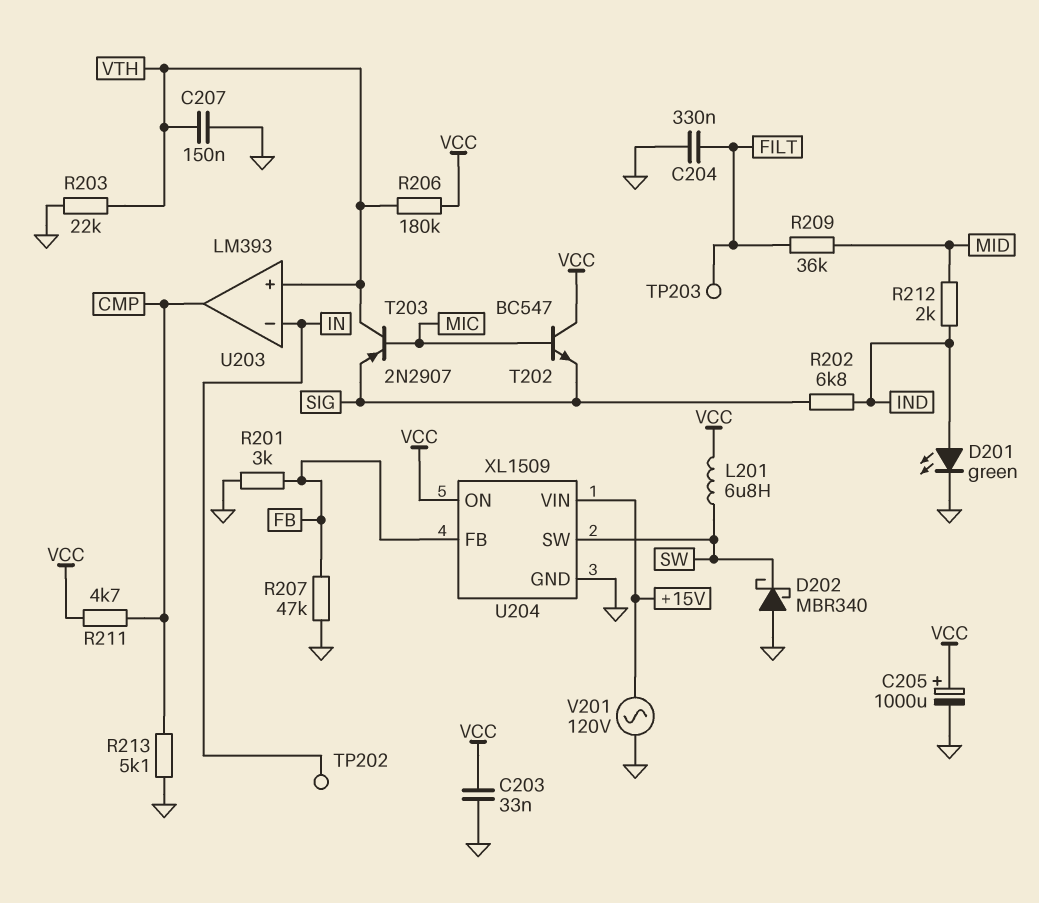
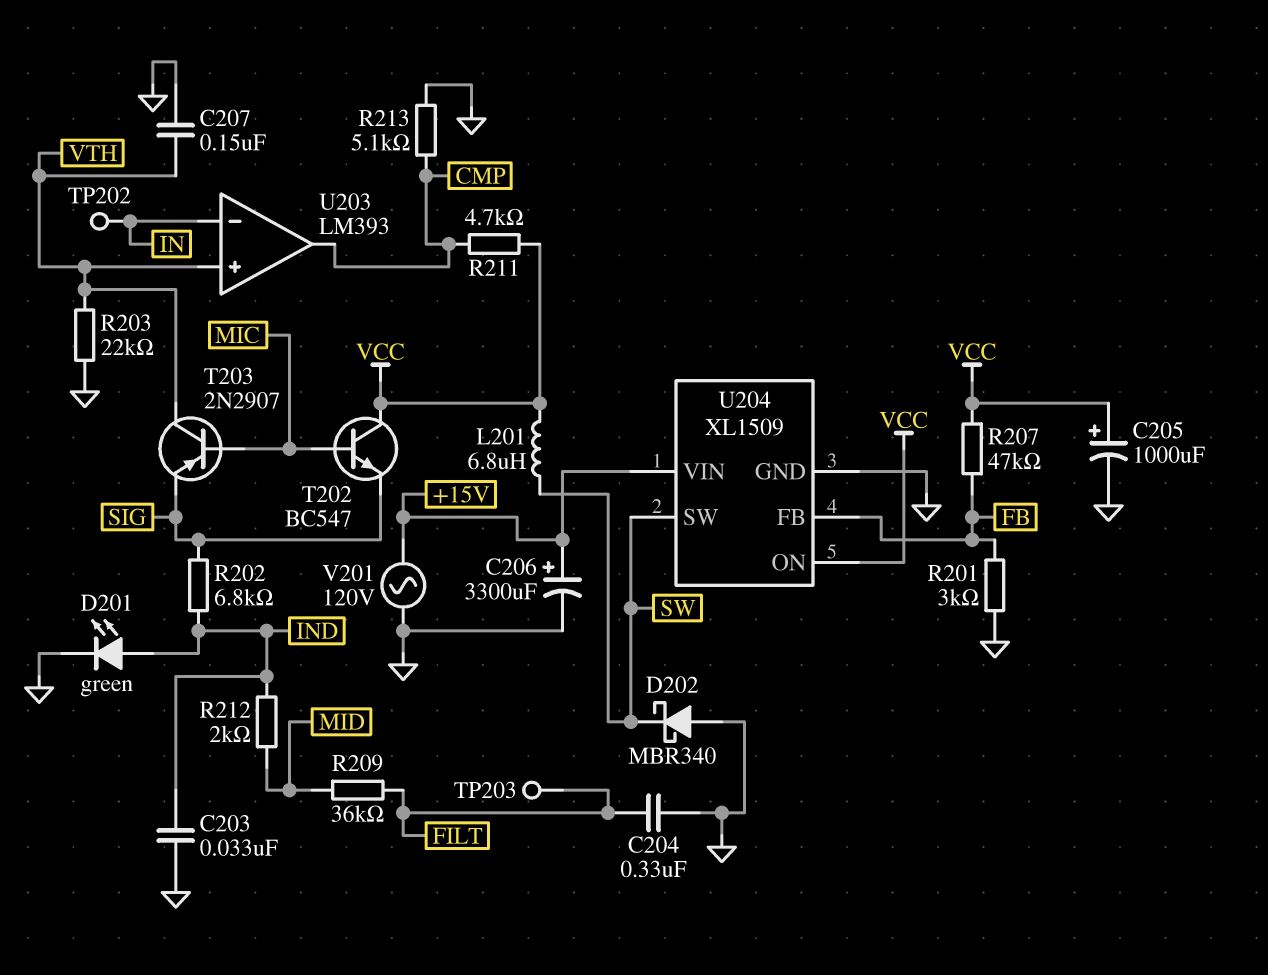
C203: 33nF (GND, VCC) -> 33nF (GND, IND)
C206: none -> 3300uF (plus +15V, minus GND)
R206: 180k (VCC, VTH) -> none
R207: 47k (FB, GND) -> 47k (FB, VCC)

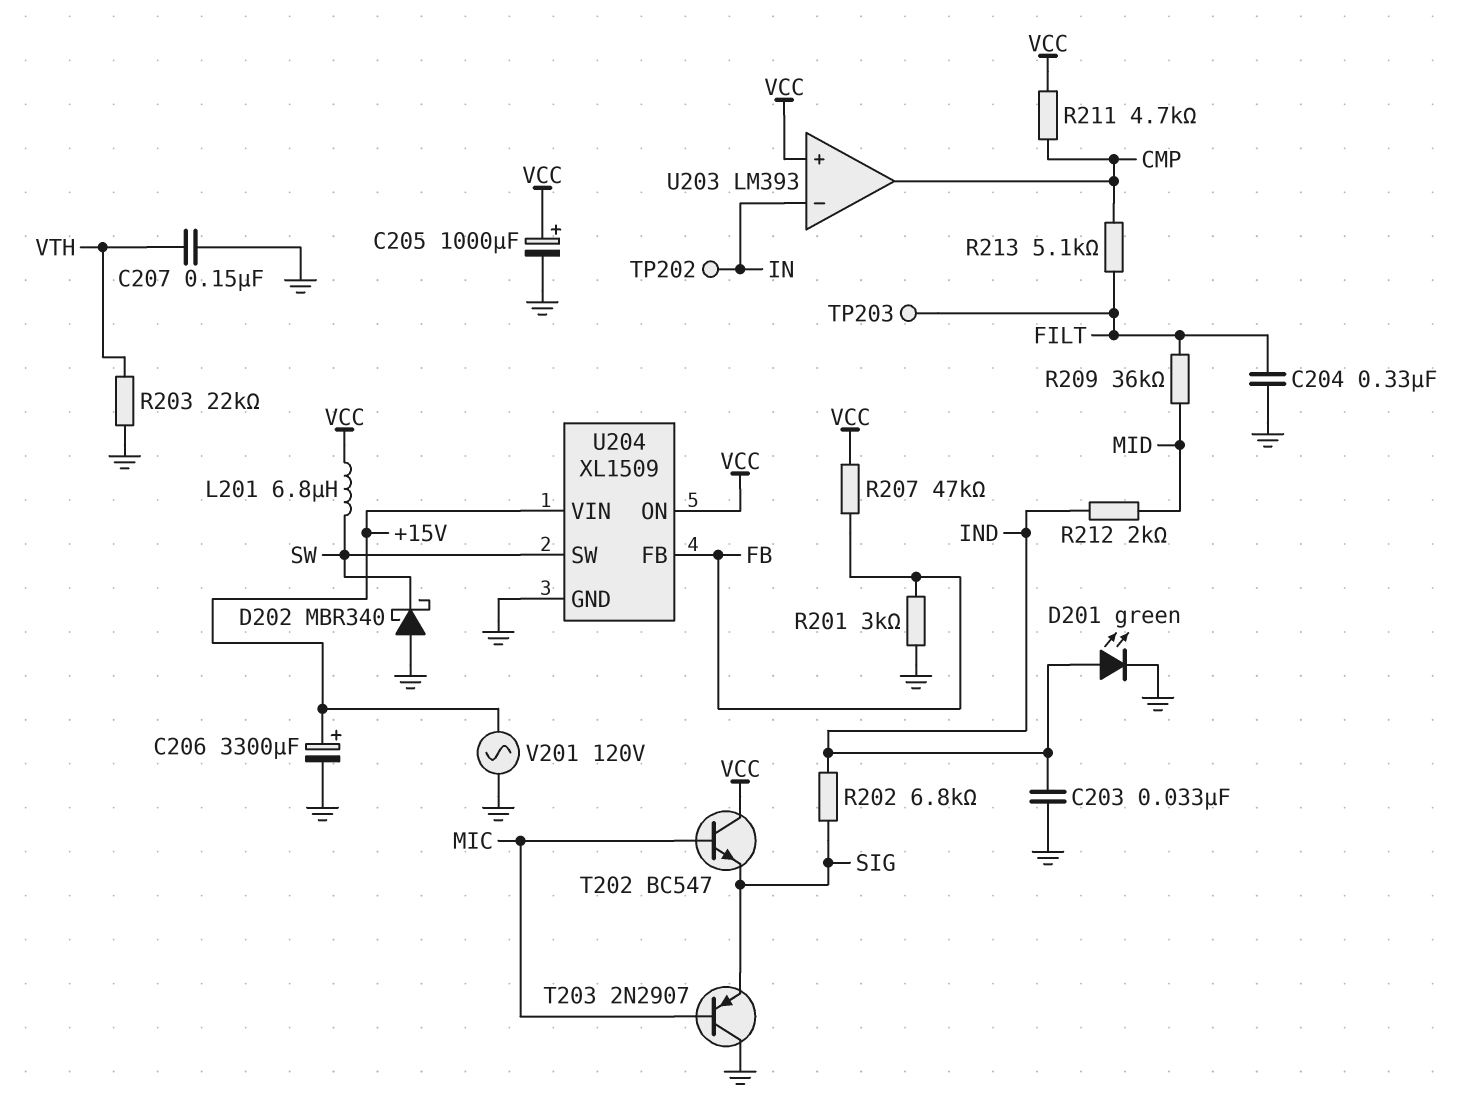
R213: 5.1k (CMP, GND) -> 5.1k (CMP, FILT)
T203: PNP 2N2907 (B MIC, C VTH, E SIG) -> PNP 2N2907 (B MIC, C GND, E SIG)
U203 pin in+: VTH -> VCC

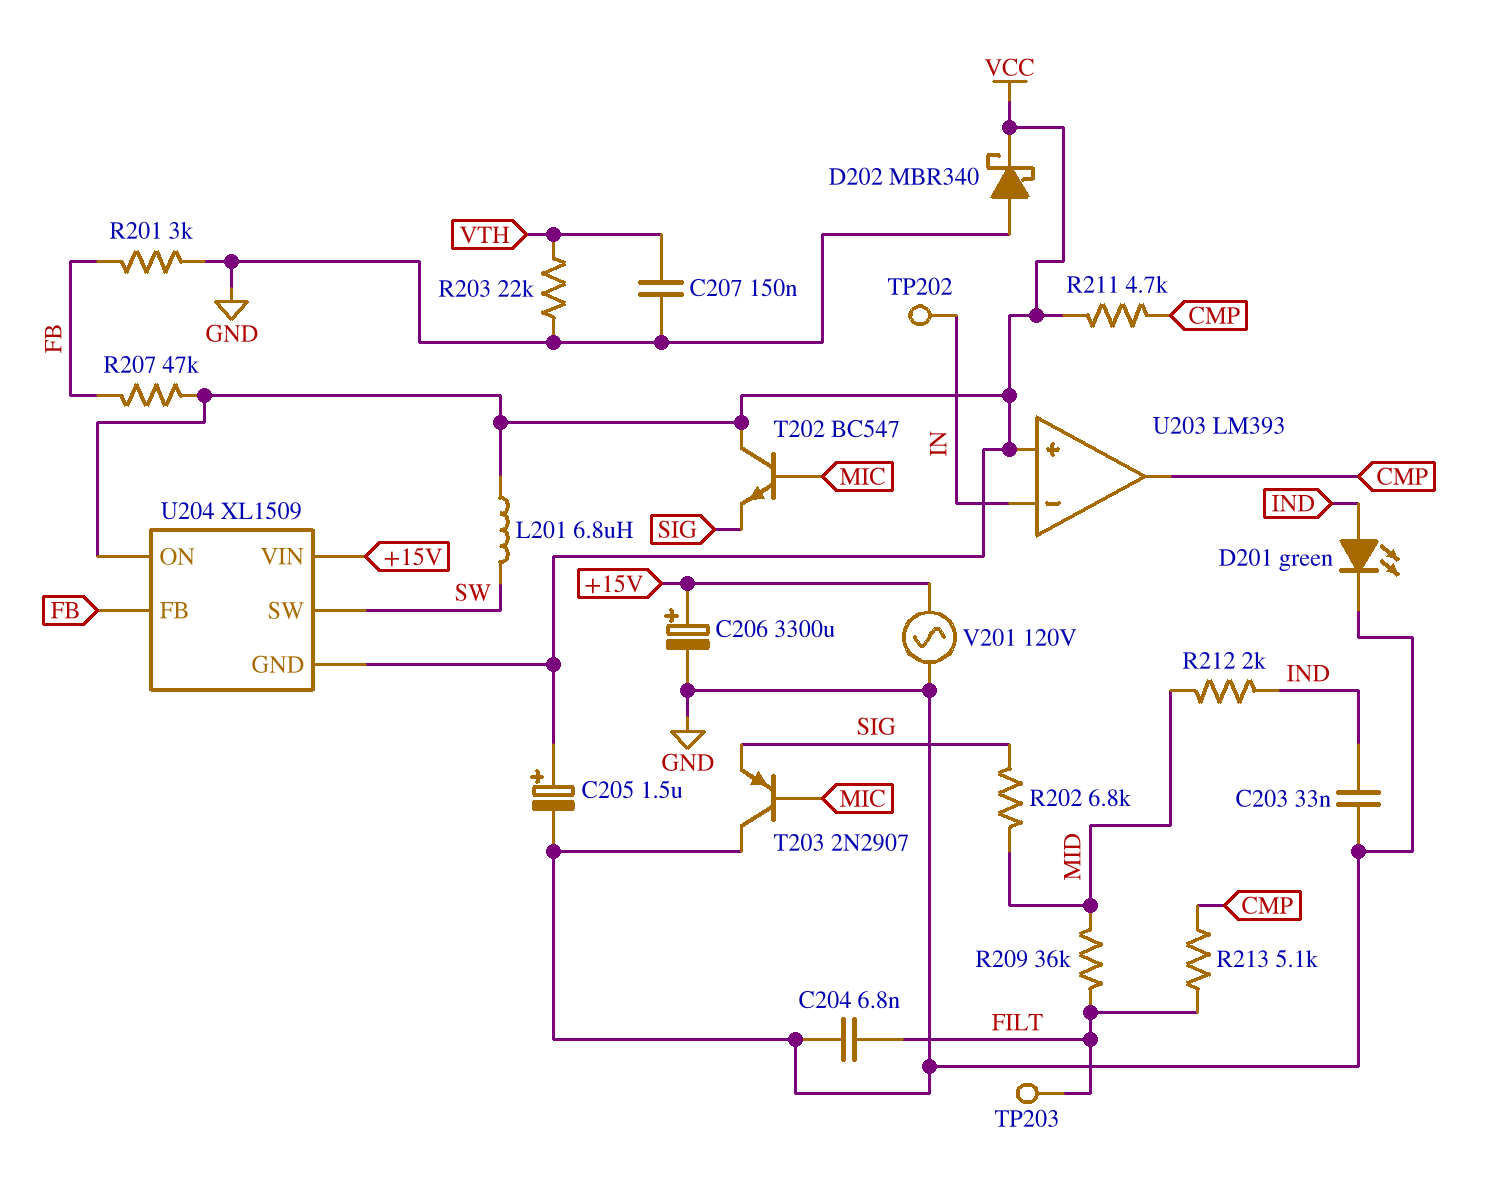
C204: 330nF (FILT, GND) -> 6.8nF (FILT, GND)
C205: 1000uF (plus VCC, minus GND) -> 1.5uF (plus VCC, minus GND)
D202: schottky MBR340 (A GND, K SW) -> schottky MBR340 (A GND, K VCC)
R202: 6.8k (IND, SIG) -> 6.8k (MID, SIG)
U204 pin GND: GND -> VCC

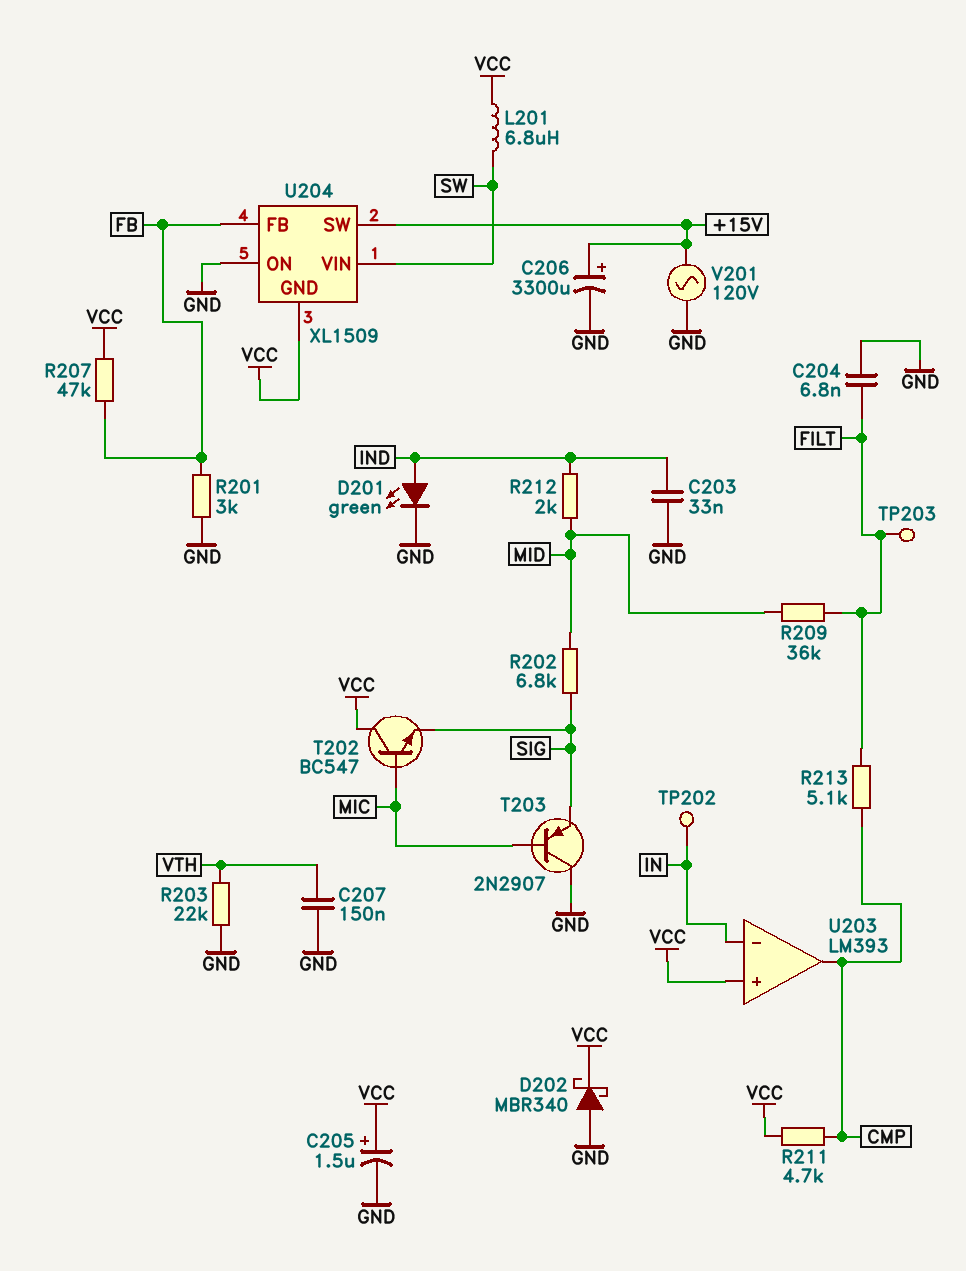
U204 pin ON: VCC -> GND
U204 pin SW: SW -> +15V
U204 pin VIN: +15V -> SW

